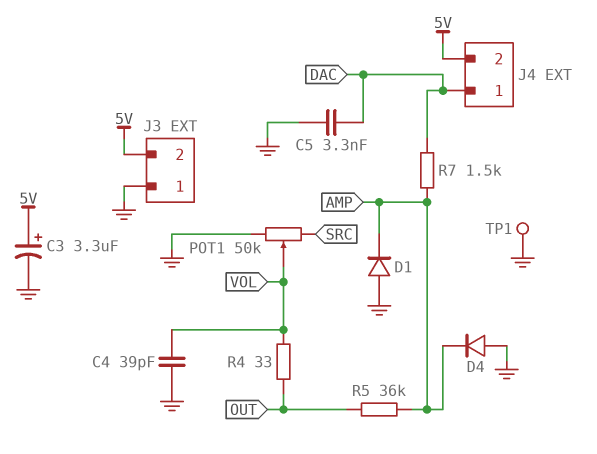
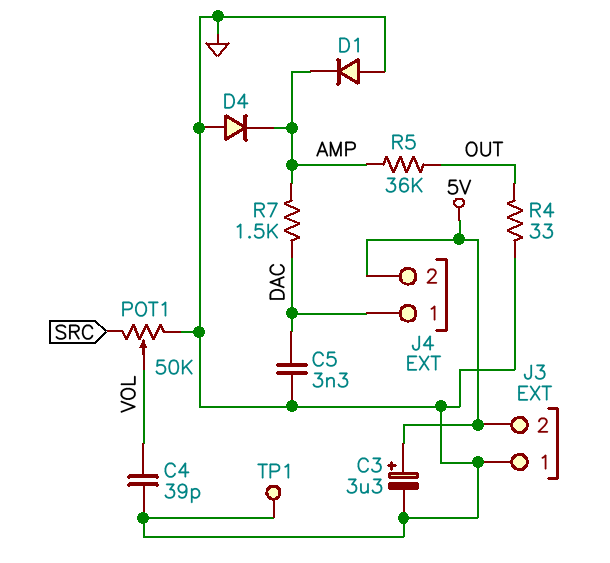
R4: 33 (OUT, VOL) -> 33 (GND, OUT)

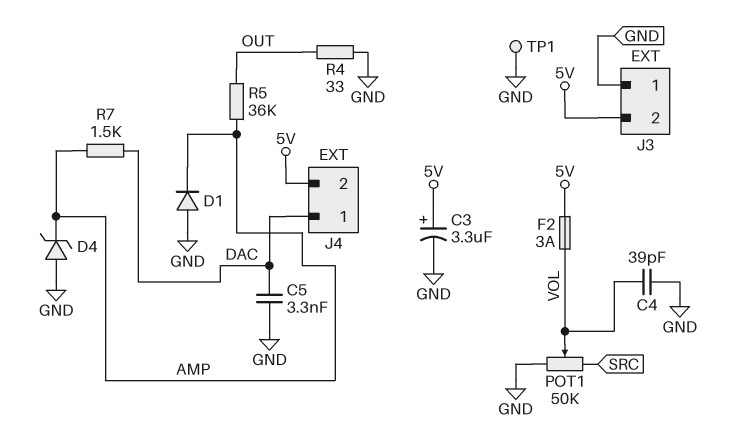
D4: diode (A GND, K AMP) -> zener (A GND, K AMP)
F2: none -> 3A (5V, VOL)

